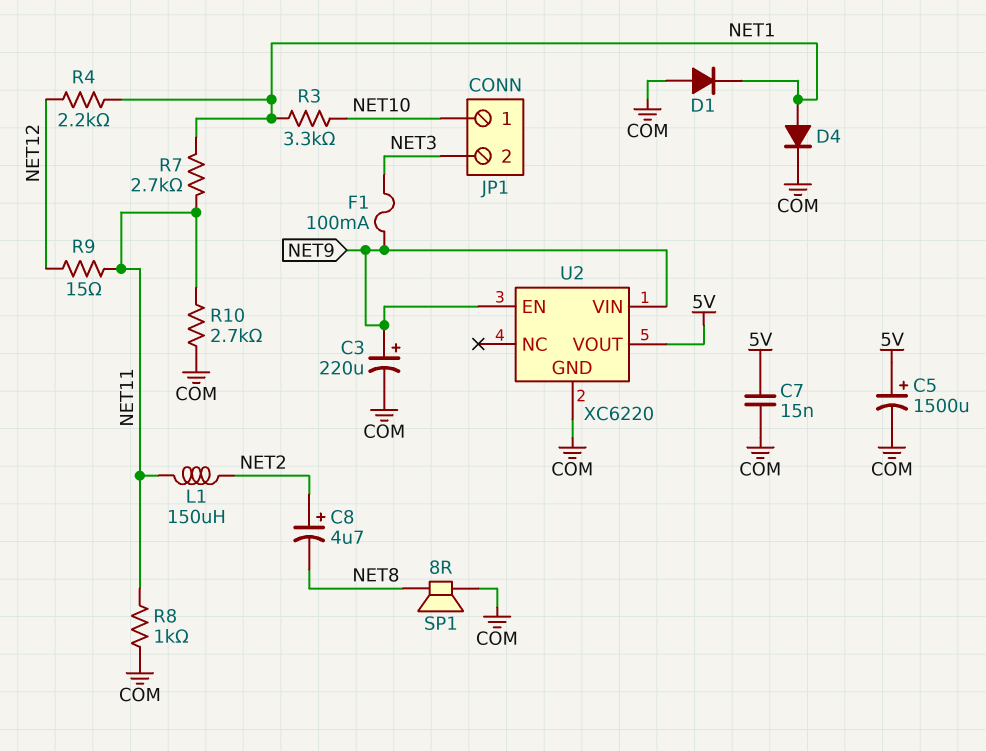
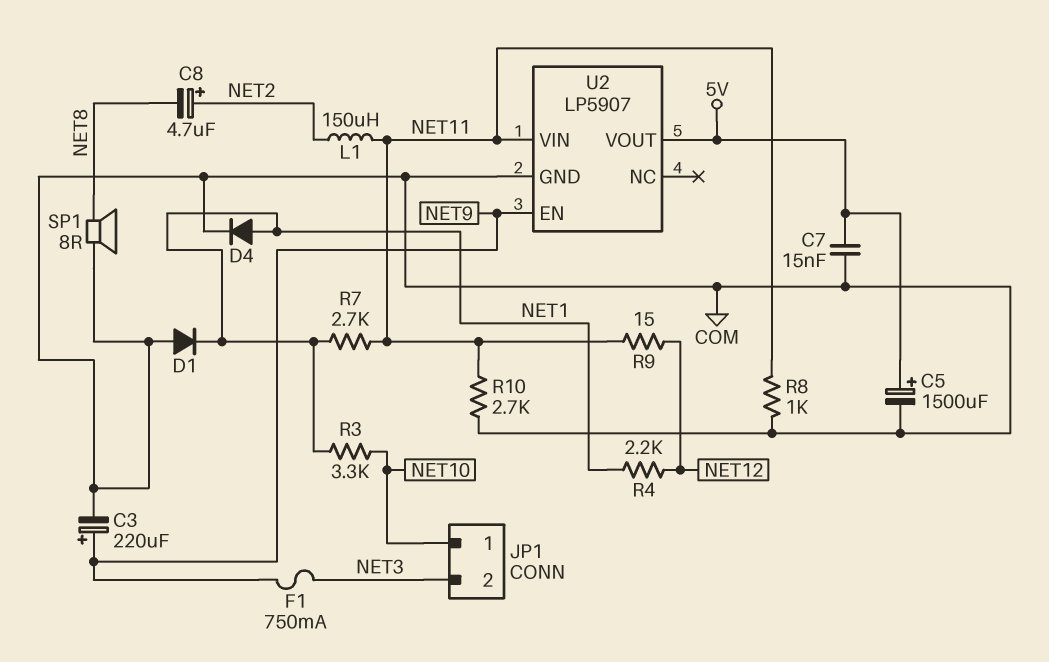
F1: 100mA (NET3, NET9) -> 750mA (NET3, NET9)
U2: XC6220 -> LP5907
U2 pin VIN: NET9 -> NET11

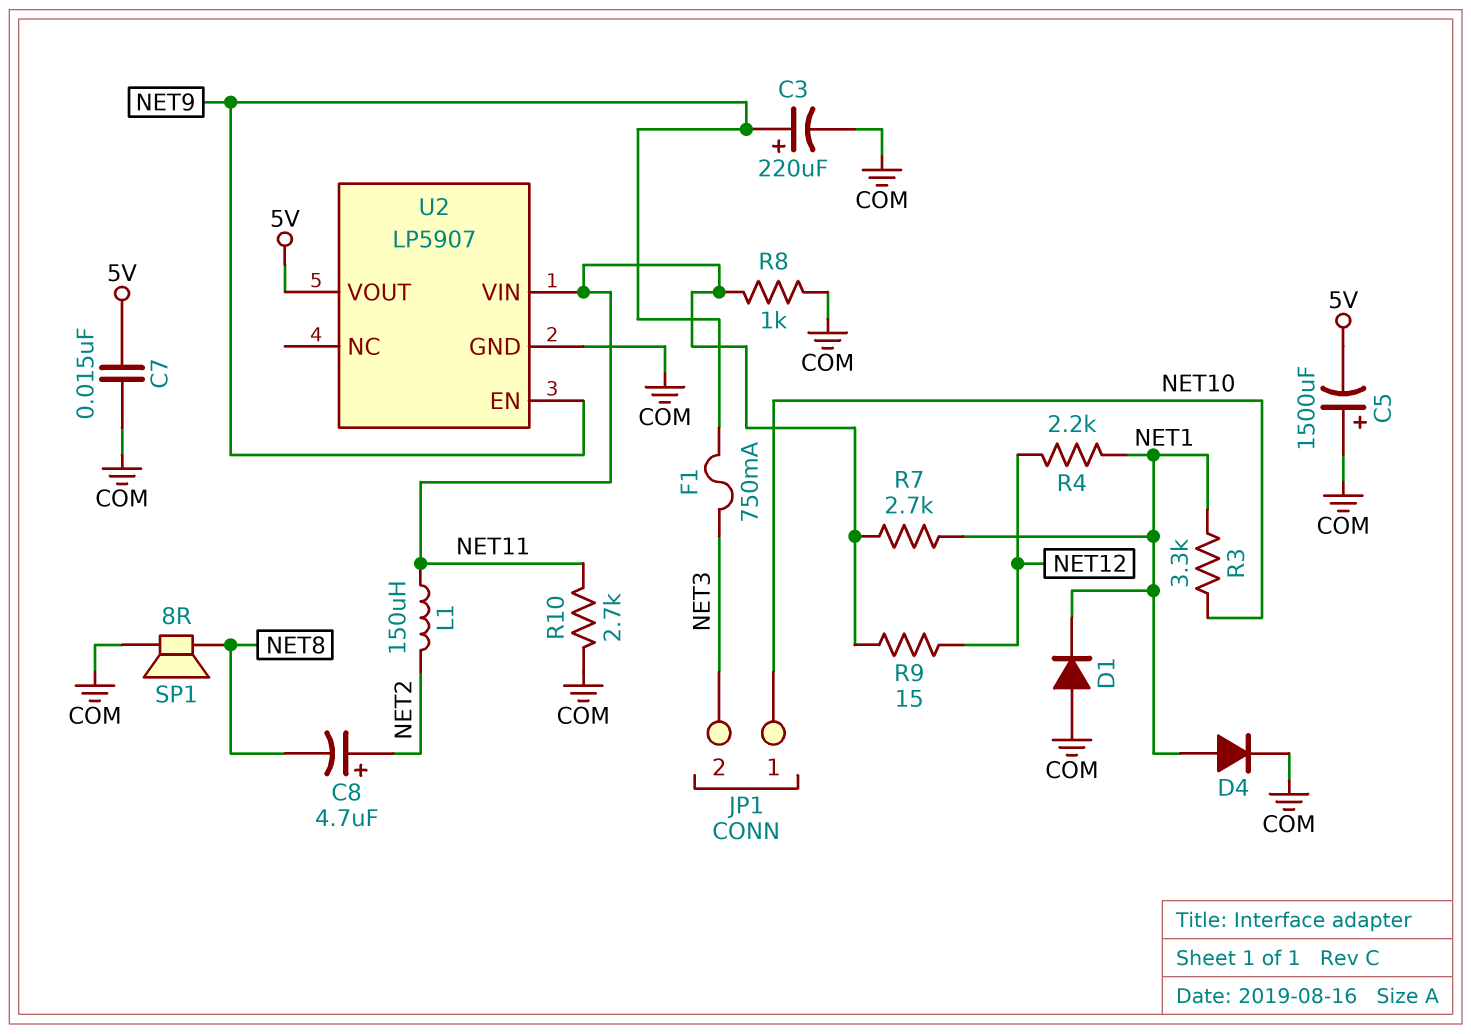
C5: 1500uF (plus 5V, minus COM) -> 1500uF (plus COM, minus 5V)

